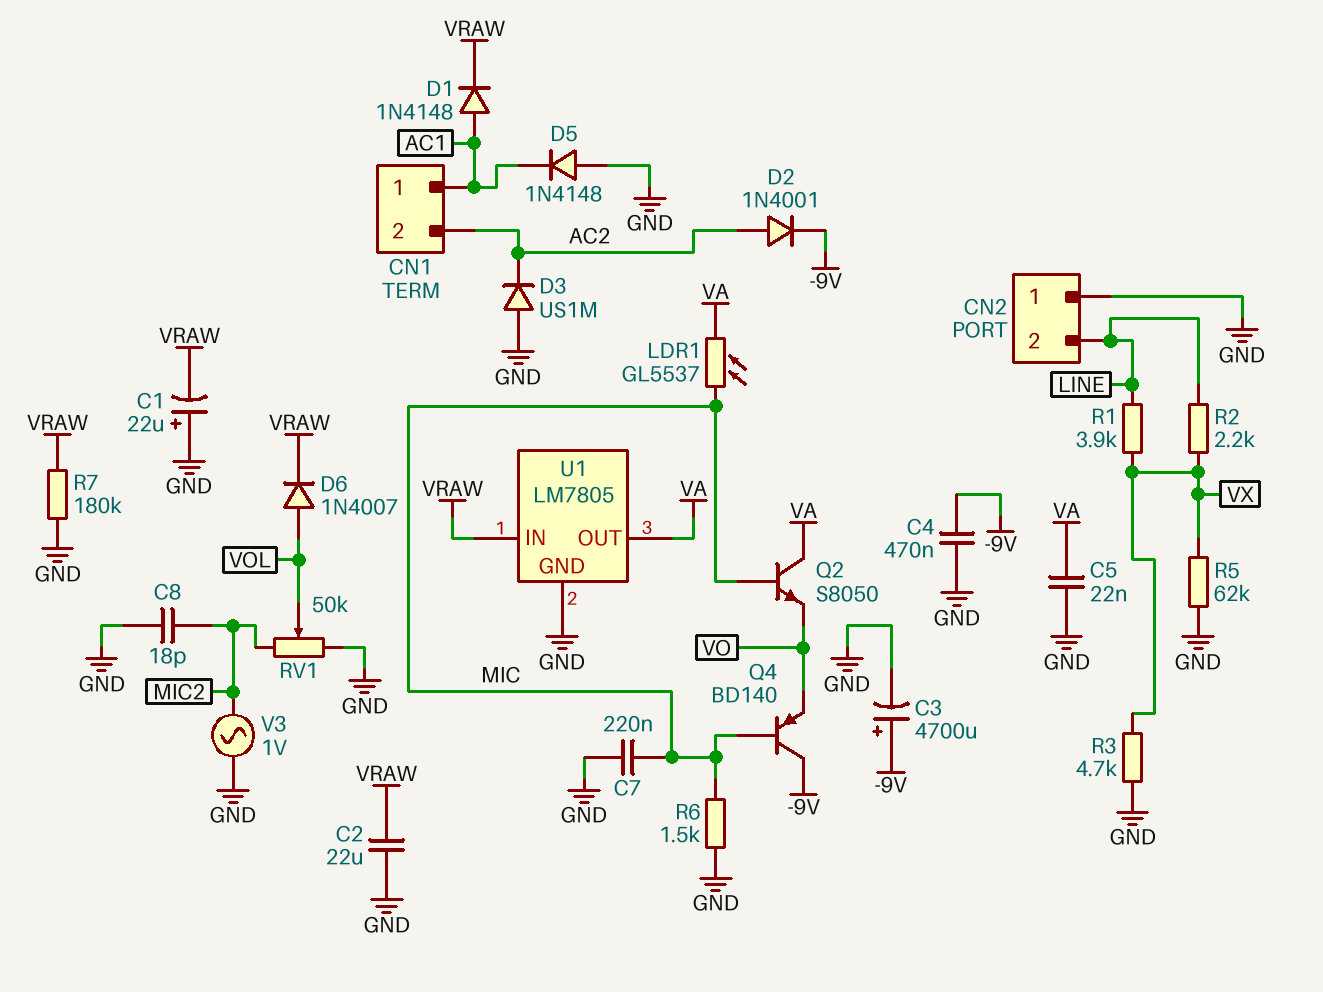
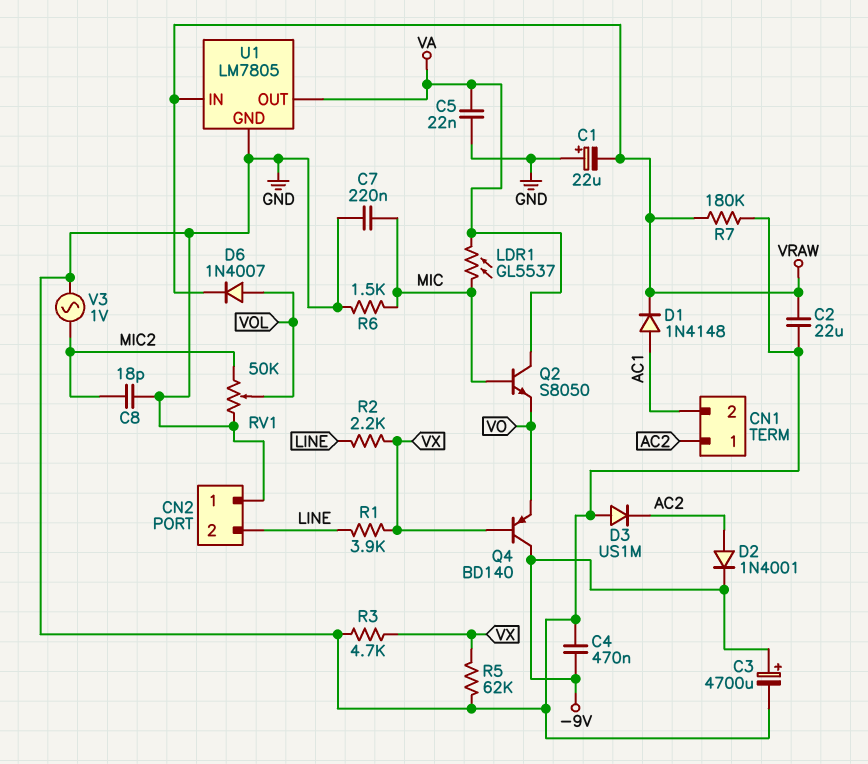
CN1 pin 1: AC1 -> AC2
CN1 pin 2: AC2 -> AC1
D5: diode 1N4148 (A GND, K AC1) -> none
Q4: PNP BD140 (B MIC, C -9V, E VO) -> PNP BD140 (B VX, C -9V, E VO)

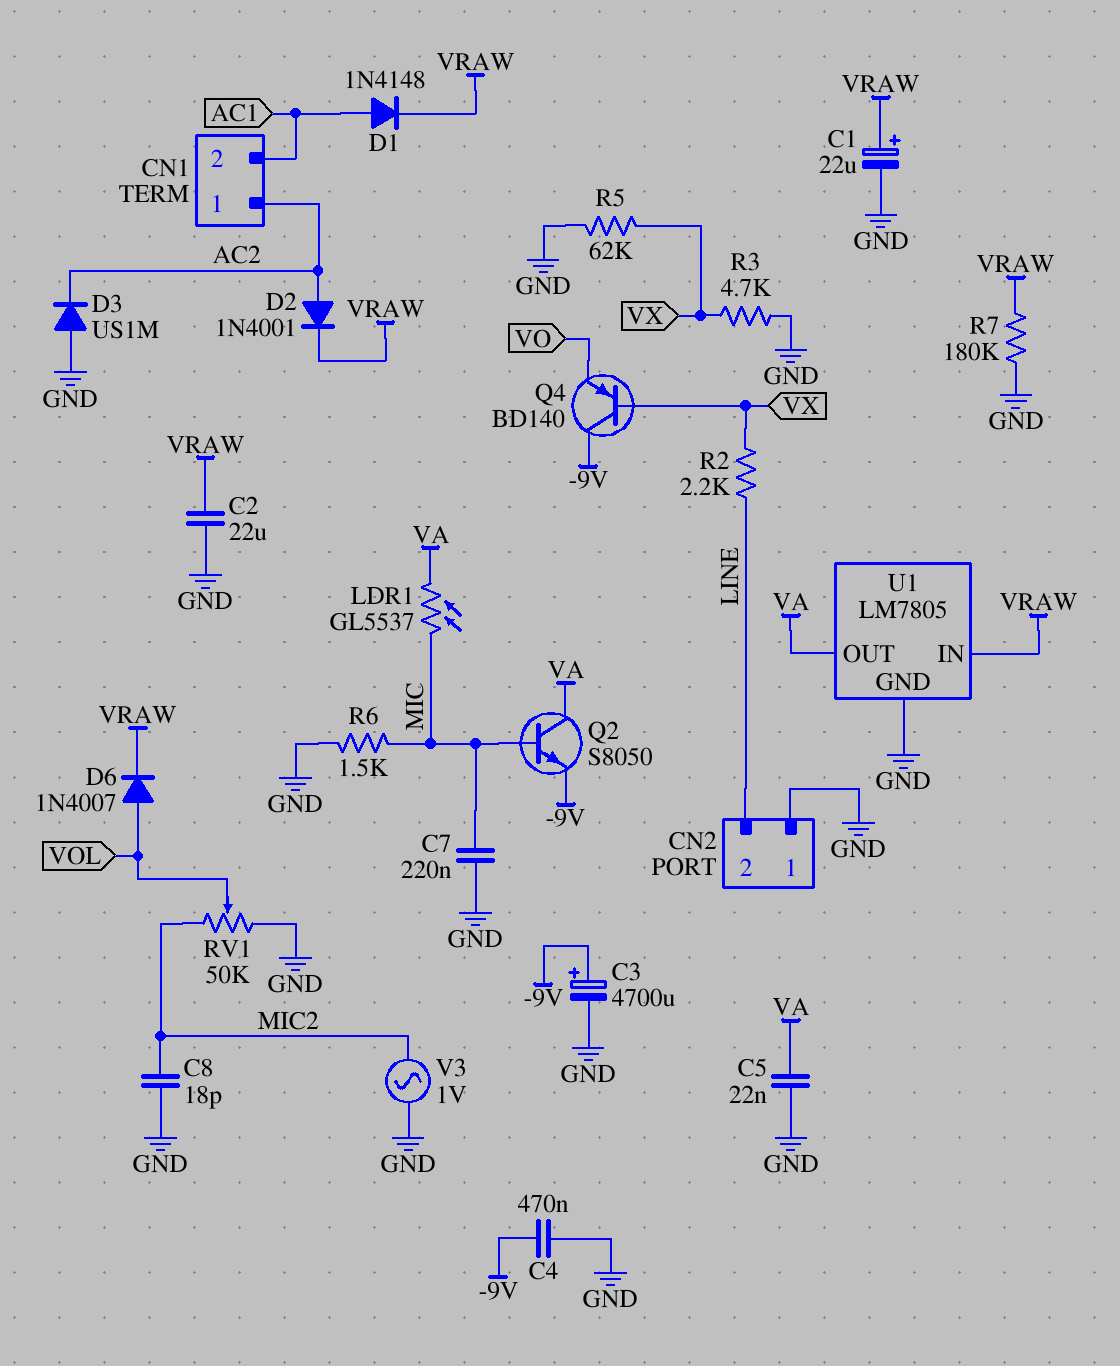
C1: 22uF (plus GND, minus VRAW) -> 22uF (plus VRAW, minus GND)
D2: diode 1N4001 (A AC2, K -9V) -> diode 1N4001 (A AC2, K VRAW)
Q2: NPN S8050 (B MIC, C VA, E VO) -> NPN S8050 (B MIC, C VA, E -9V)
R1: 3.9k (LINE, VX) -> none

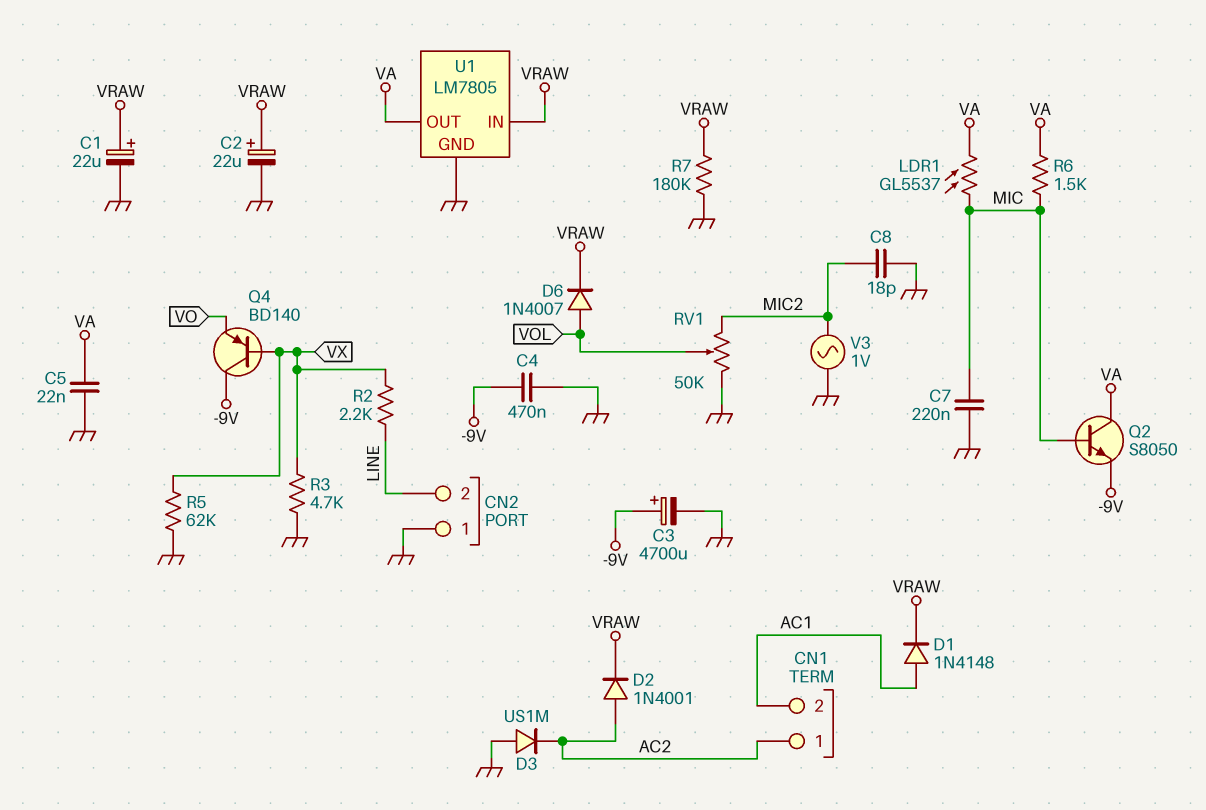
C2: 22uF (GND, VRAW) -> 22uF (plus VRAW, minus GND)
R6: 1.5k (GND, MIC) -> 1.5k (MIC, VA)

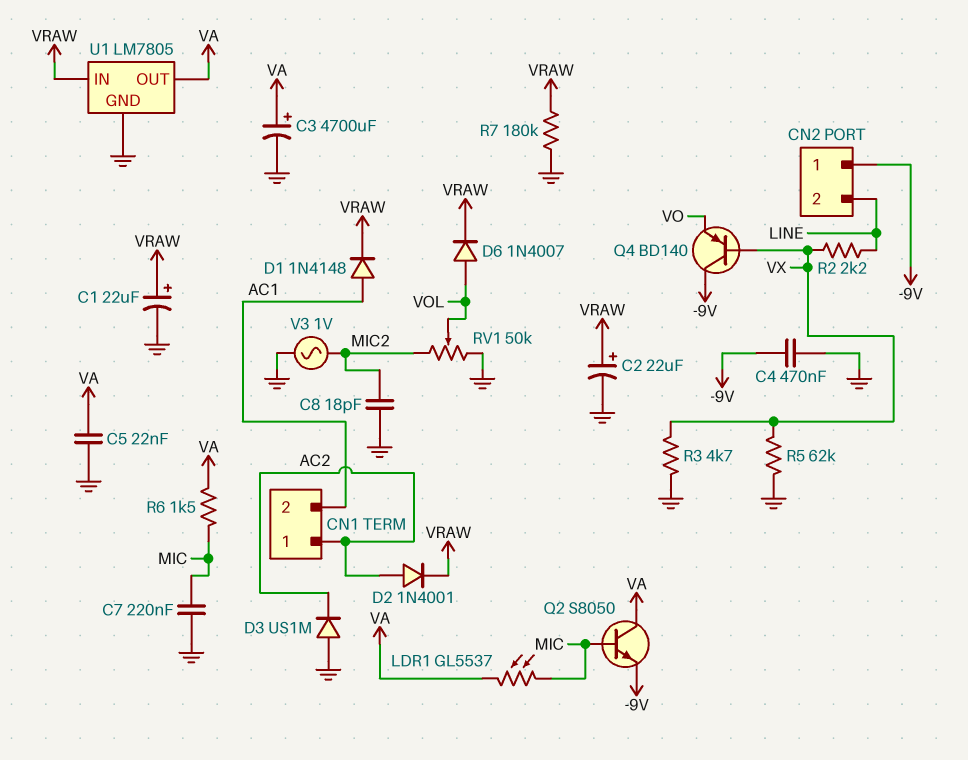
C3: 4700uF (plus -9V, minus GND) -> 4700uF (plus VA, minus GND)
CN2 pin 1: GND -> -9V

